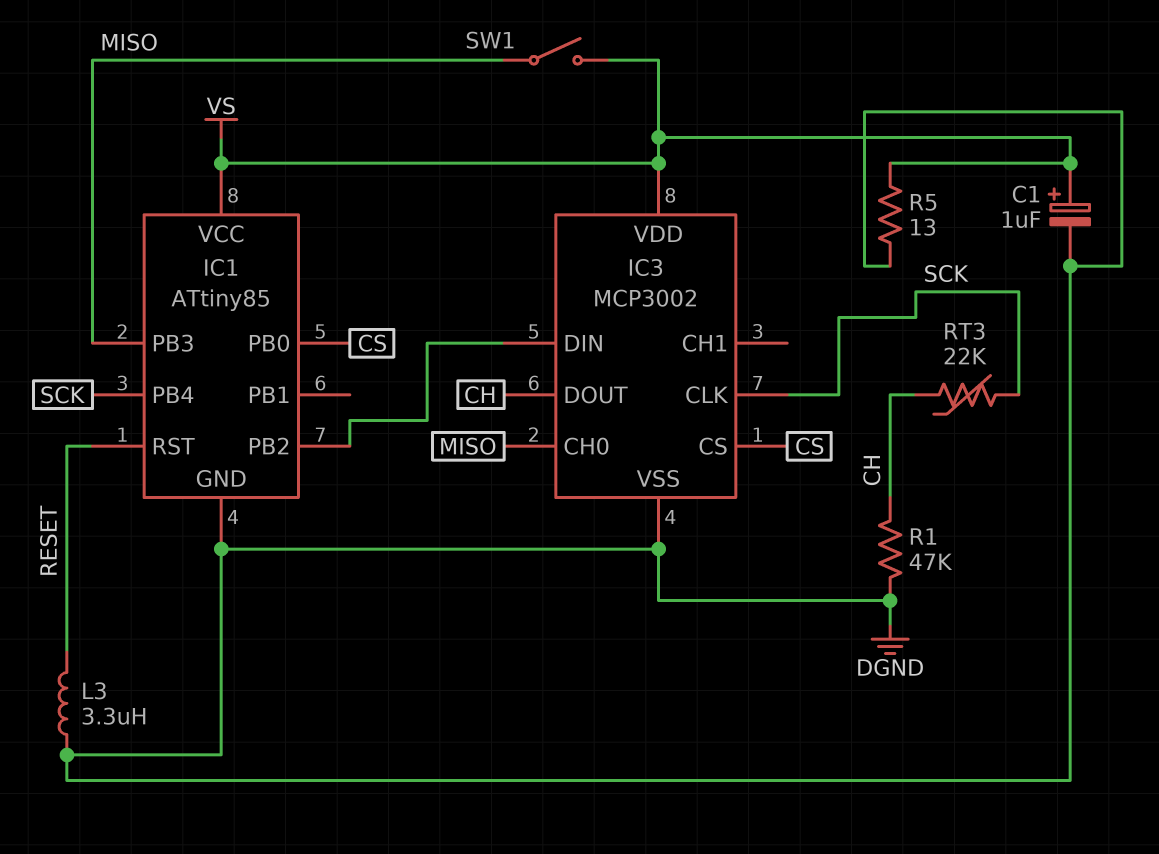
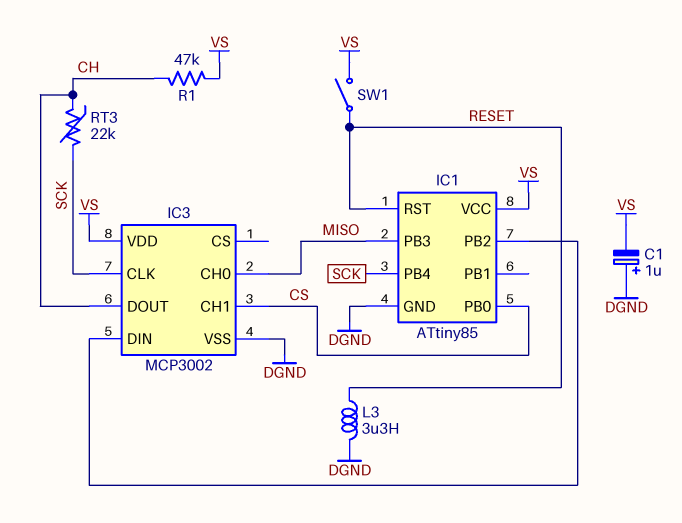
C1: 1uF (plus VS, minus DGND) -> 1uF (plus DGND, minus VS)
IC3 pin CH1: none -> CS
IC3 pin CS: CS -> none
R1: 47k (CH, DGND) -> 47k (CH, VS)
R5: 13 (DGND, VS) -> none
SW1: switch (MISO, VS) -> switch (RESET, VS)

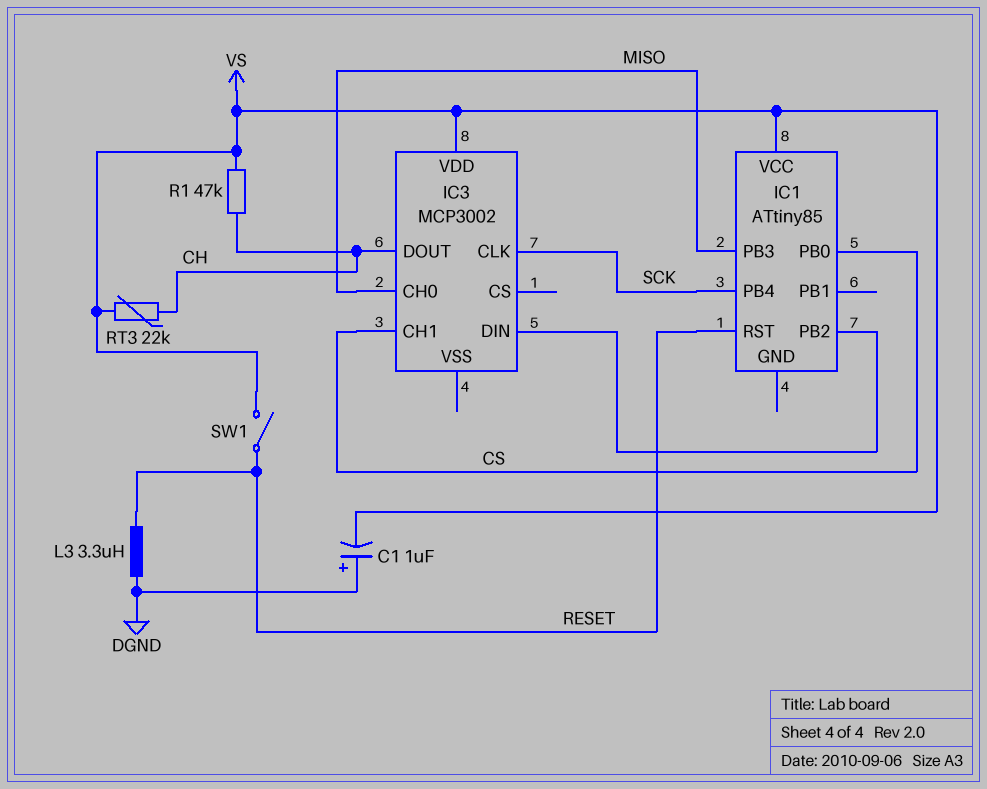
IC1 pin GND: DGND -> none
IC3 pin VSS: DGND -> none
RT3: 22k (CH, SCK) -> 22k (CH, VS)

